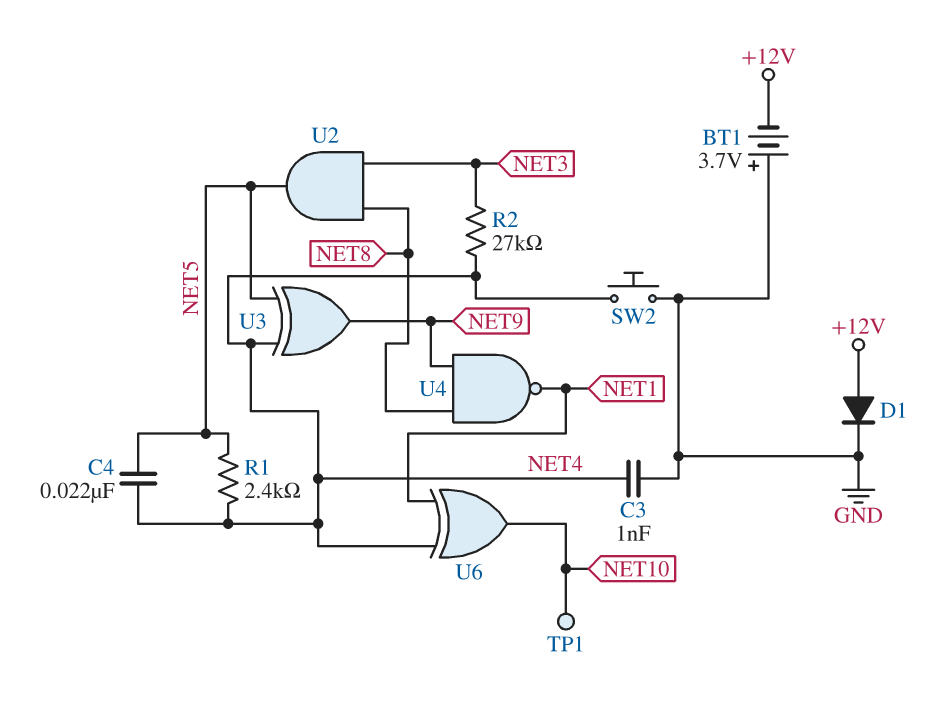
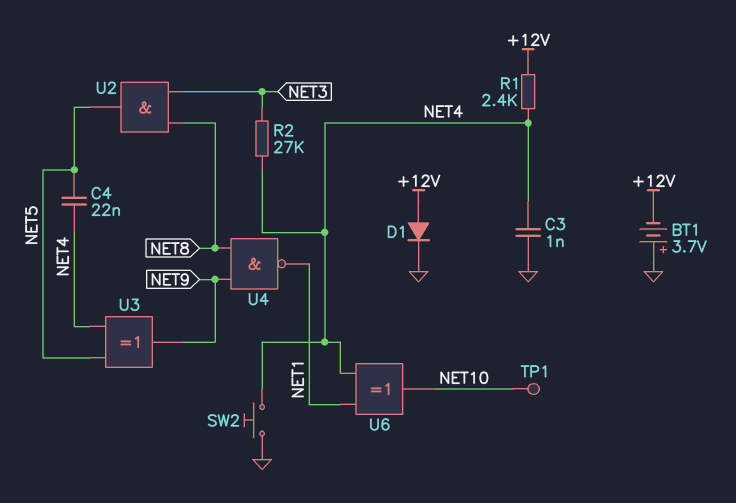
R1: 2.4k (NET4, NET5) -> 2.4k (+12V, NET4)

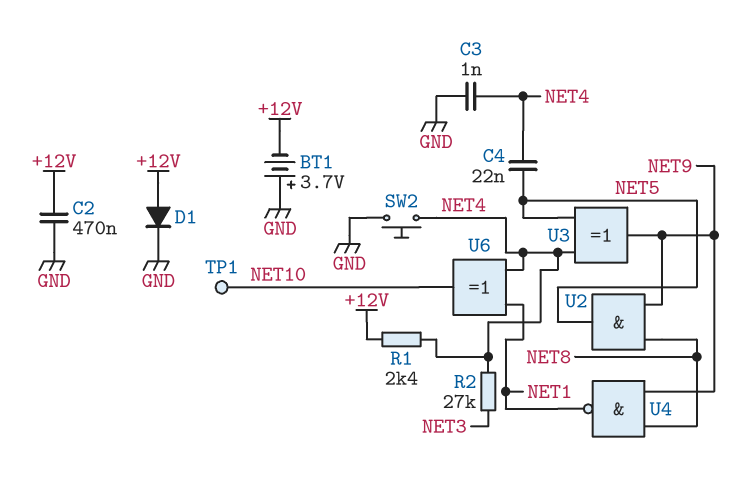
C2: none -> 470nF (+12V, GND)
U2: AND (in NET3, in NET8, out NET5) -> AND (in NET8, in NET9, out NET5)

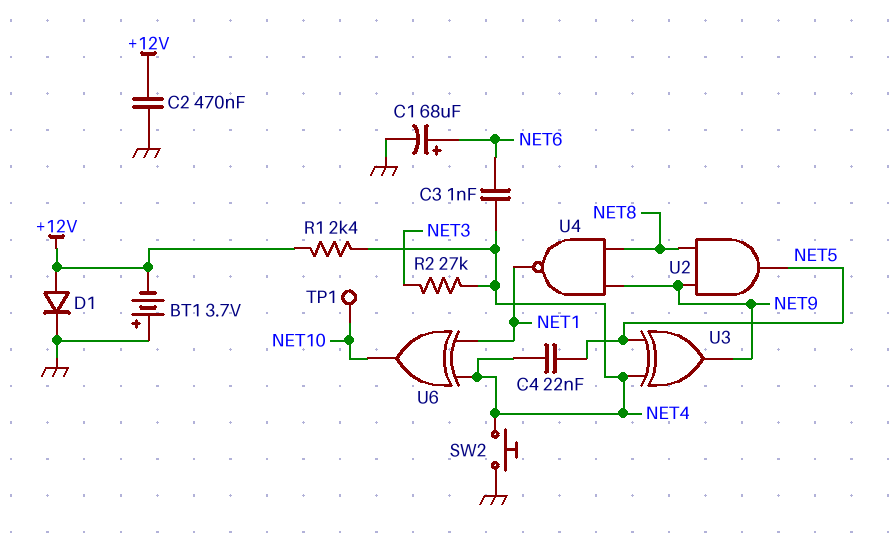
C1: none -> 68uF (plus NET6, minus GND)
C3: 1nF (GND, NET4) -> 1nF (NET4, NET6)

